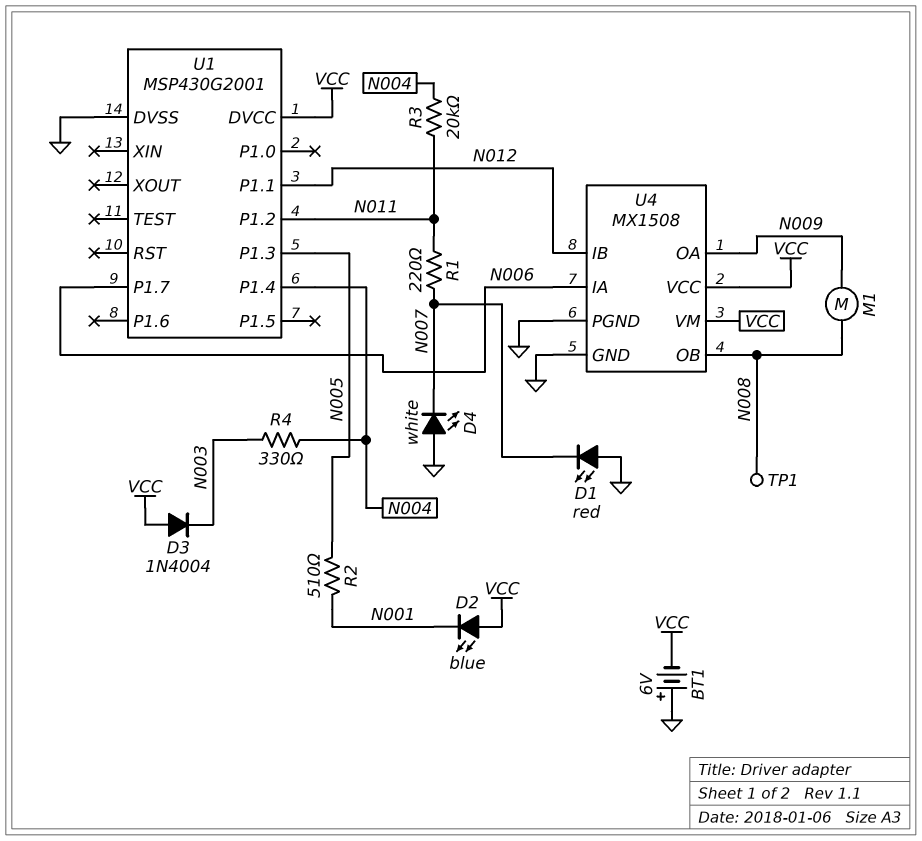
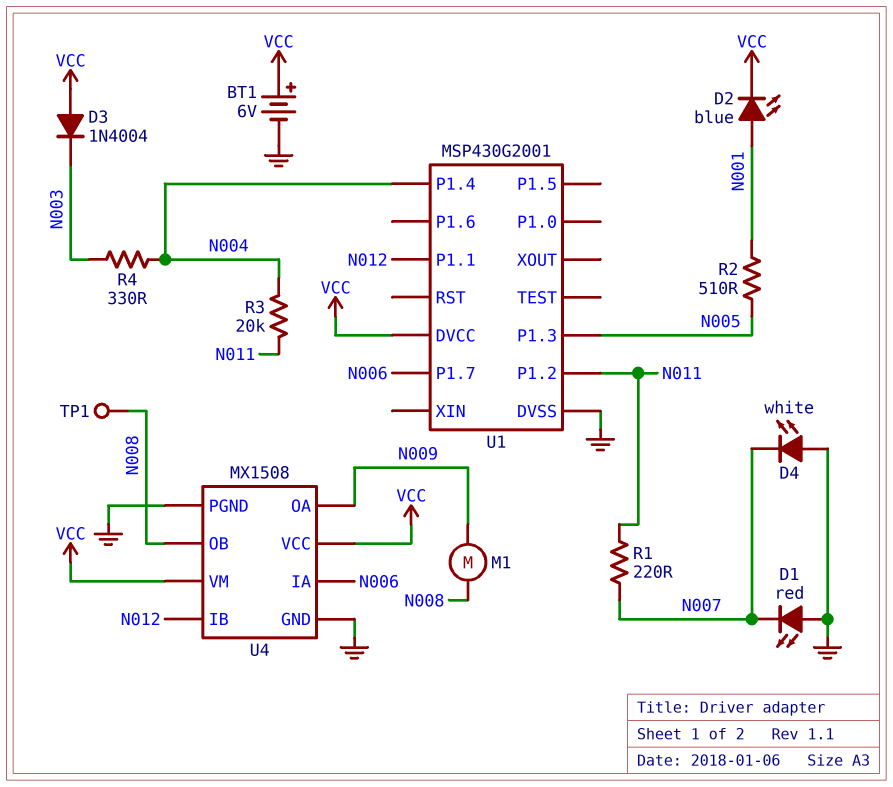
BT1: 6V (plus GND, minus VCC) -> 6V (plus VCC, minus GND)
D2: LED blue (A VCC, K N001) -> LED blue (A N001, K VCC)

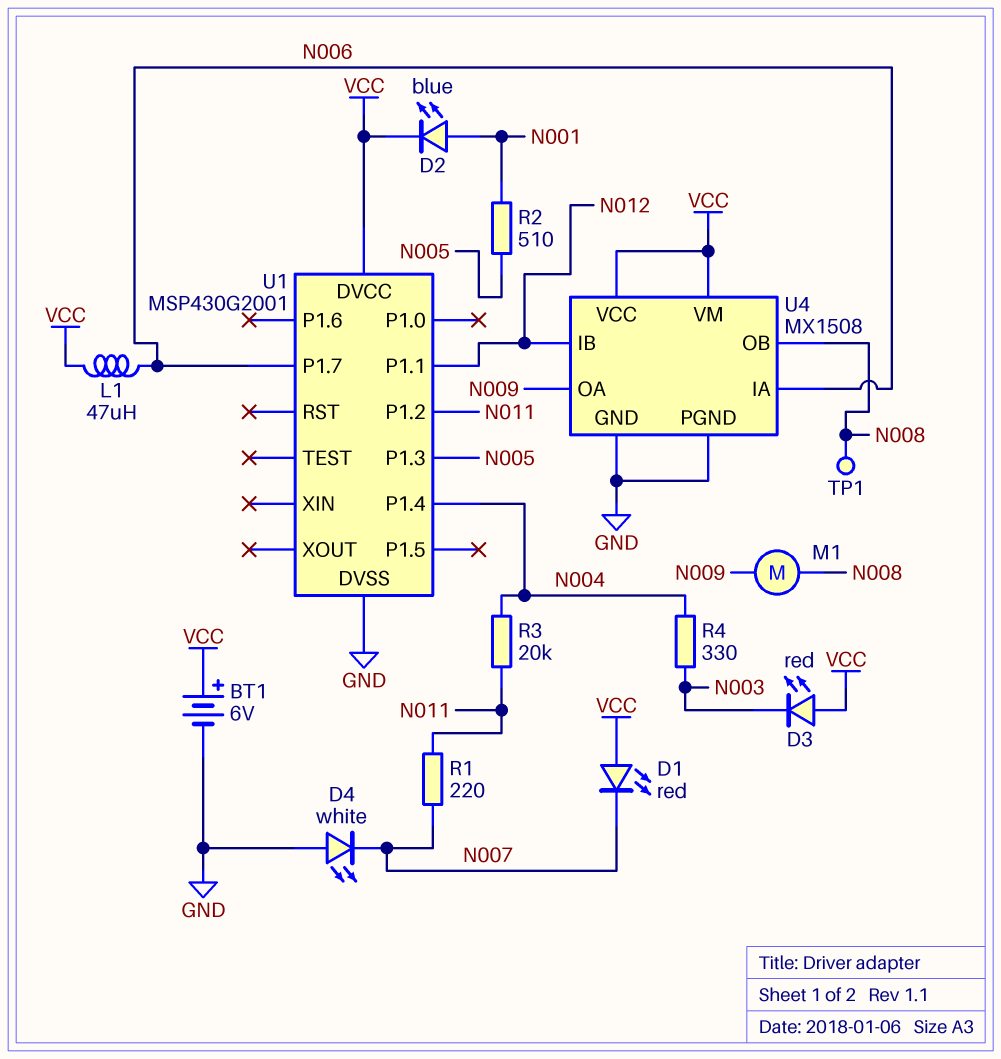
D1: LED red (A GND, K N007) -> LED red (A VCC, K N007)
D3: diode 1N4004 (A VCC, K N003) -> LED red (A VCC, K N003)
L1: none -> 47uH (N006, VCC)

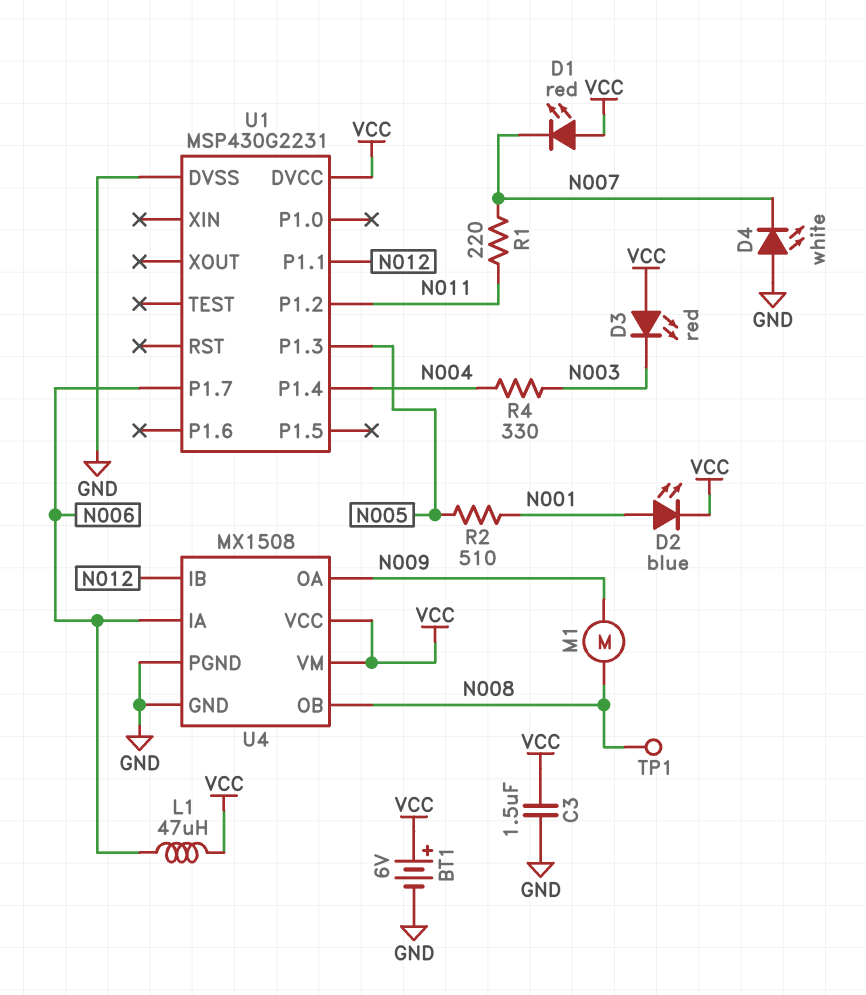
C3: none -> 1.5uF (GND, VCC)
R3: 20k (N004, N011) -> none
U1: MSP430G2001 -> MSP430G2231

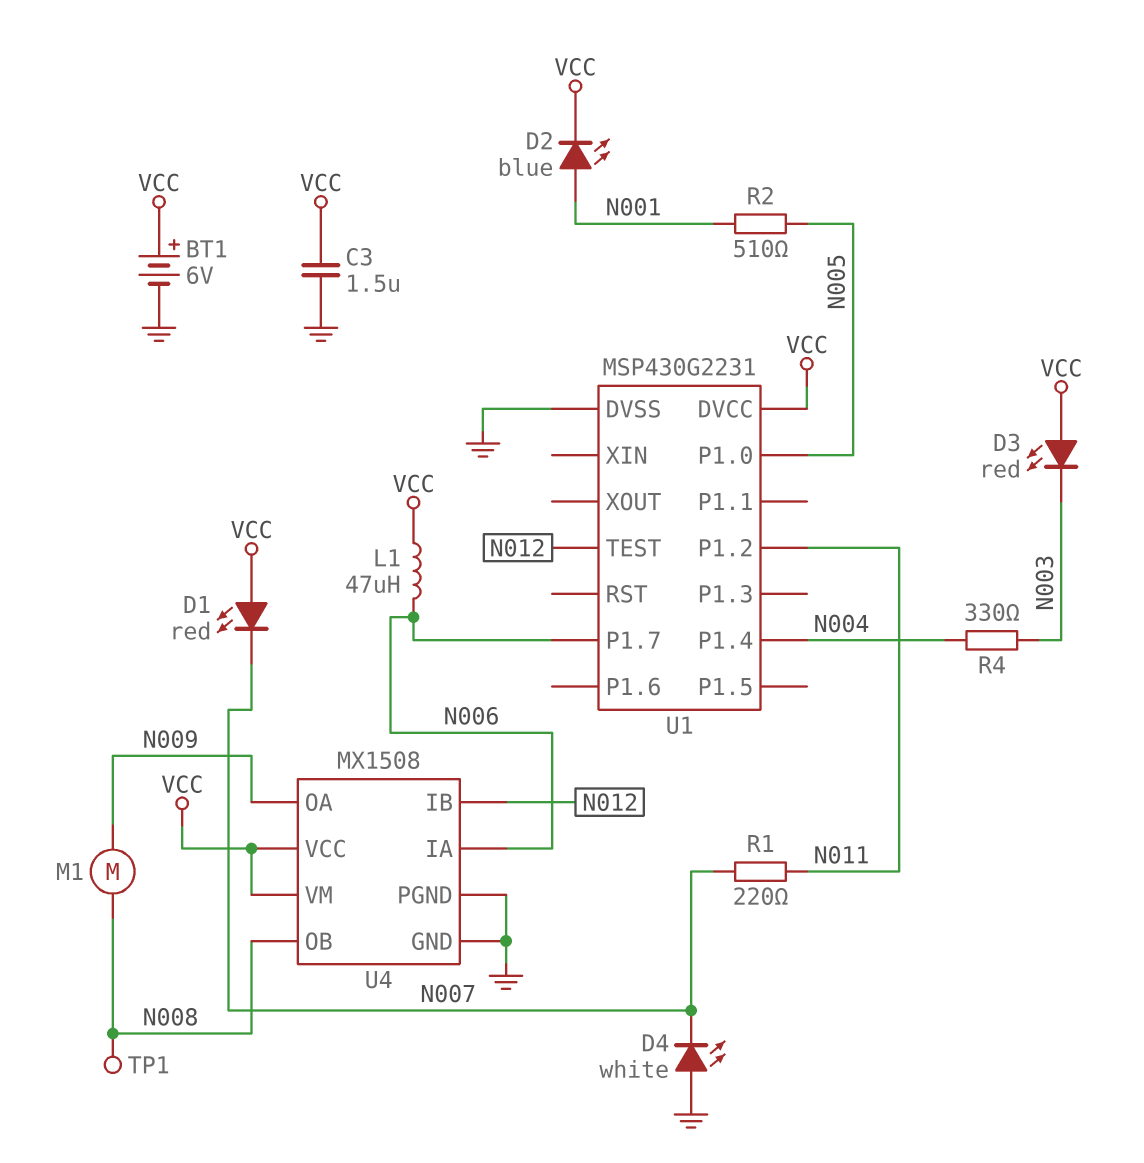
U1 pin P1.0: none -> N005
U1 pin P1.1: N012 -> none
U1 pin P1.3: N005 -> none
U1 pin TEST: none -> N012

